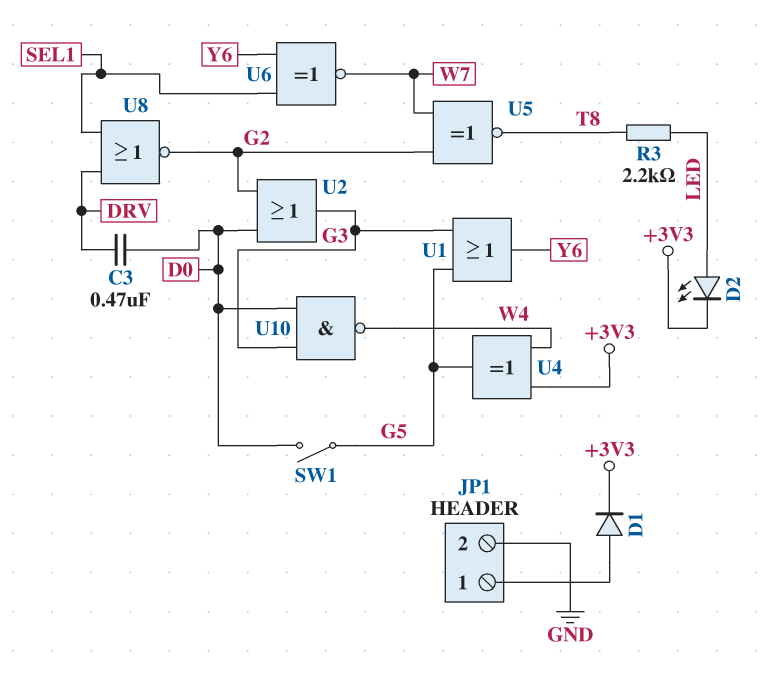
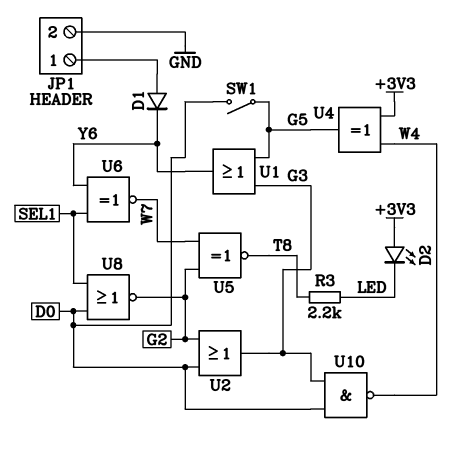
C3: 470nF (D0, DRV) -> none
D1: diode (A JP1/1, K +3V3) -> diode (A JP1/1, K Y6)
D2: LED (A LED, K +3V3) -> LED (A +3V3, K LED)
U8: NOR (in DRV, in SEL1, out G2) -> NOR (in D0, in SEL1, out G2)

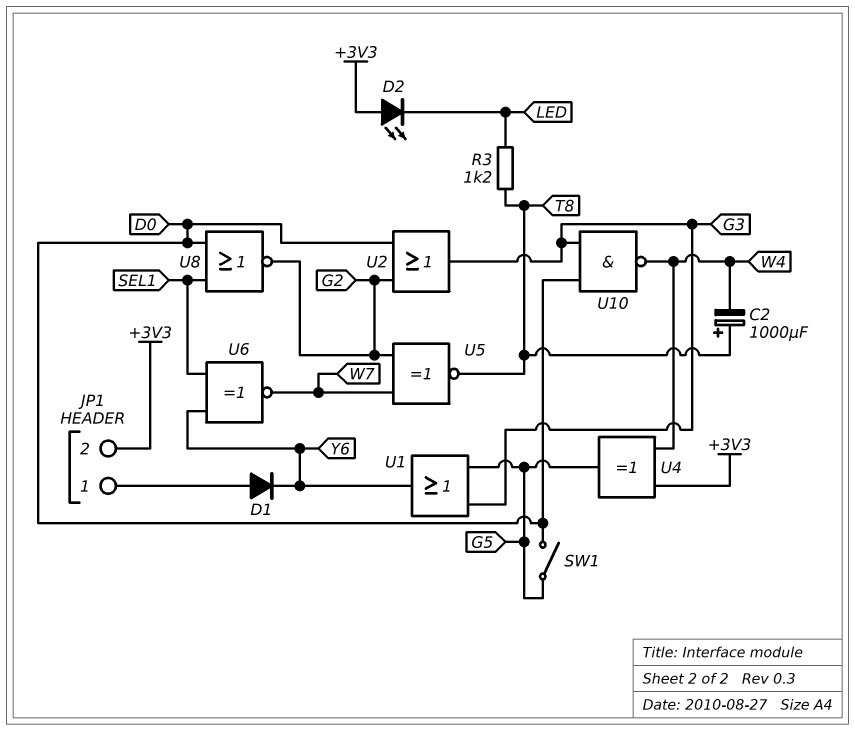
C2: none -> 1000uF (plus T8, minus W4)
JP1 pin 2: GND -> +3V3
R3: 2.2k (LED, T8) -> 1.2k (LED, T8)

